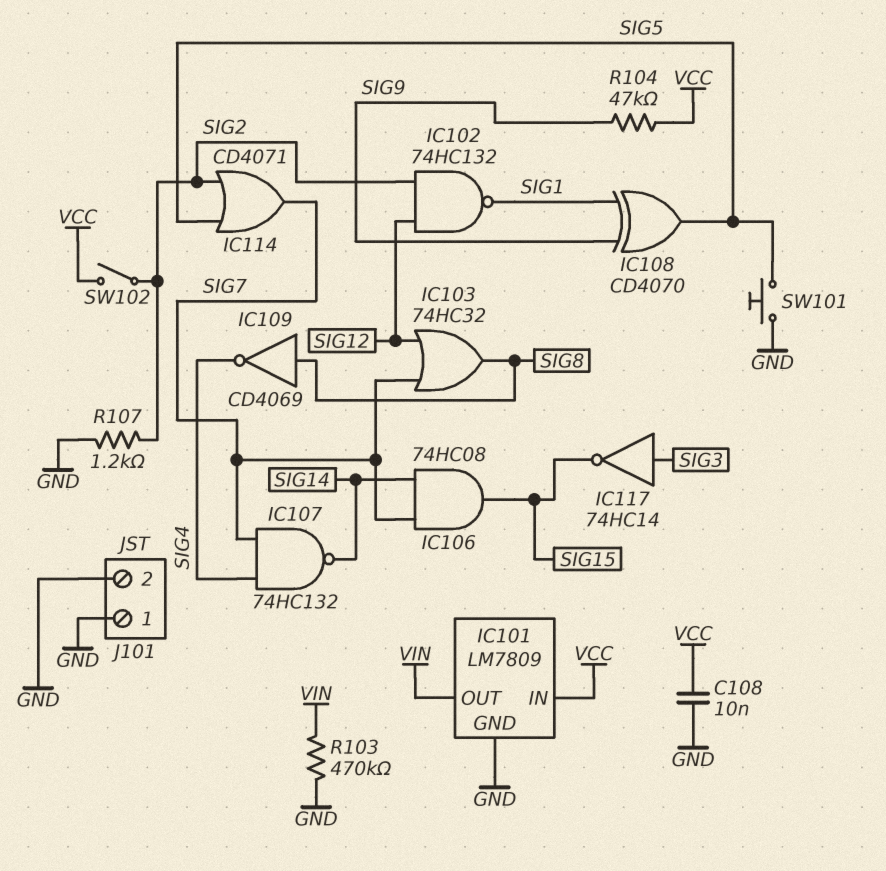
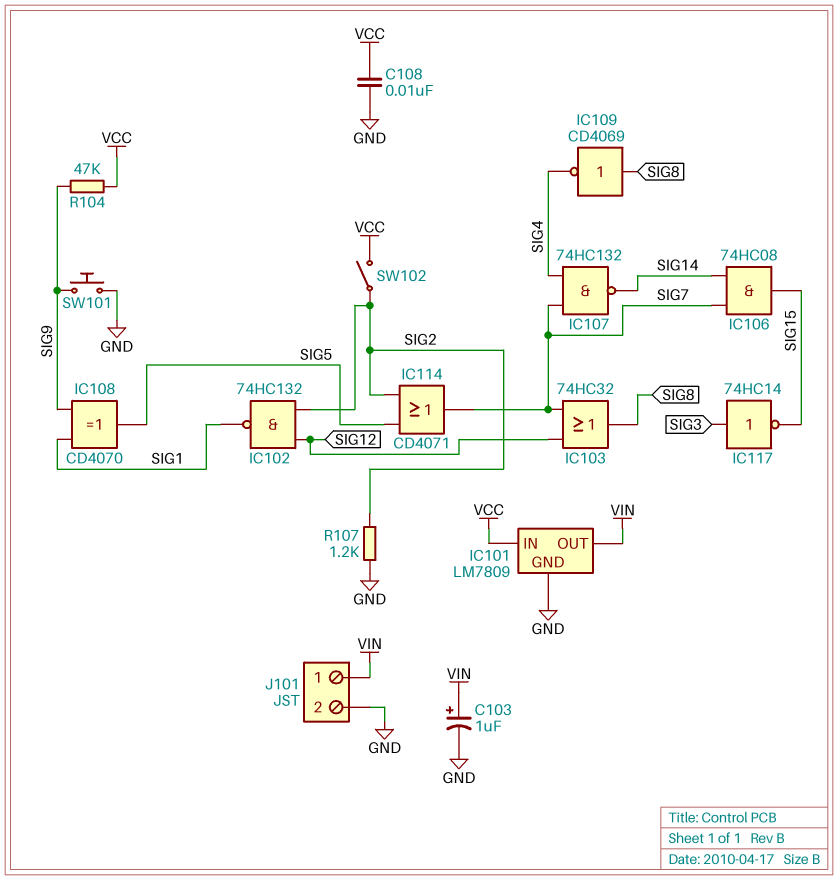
C103: none -> 1uF (plus VIN, minus GND)
J101 pin 1: GND -> VIN
R103: 470k (GND, VIN) -> none
SW101: button (GND, SIG5) -> button (GND, SIG9)

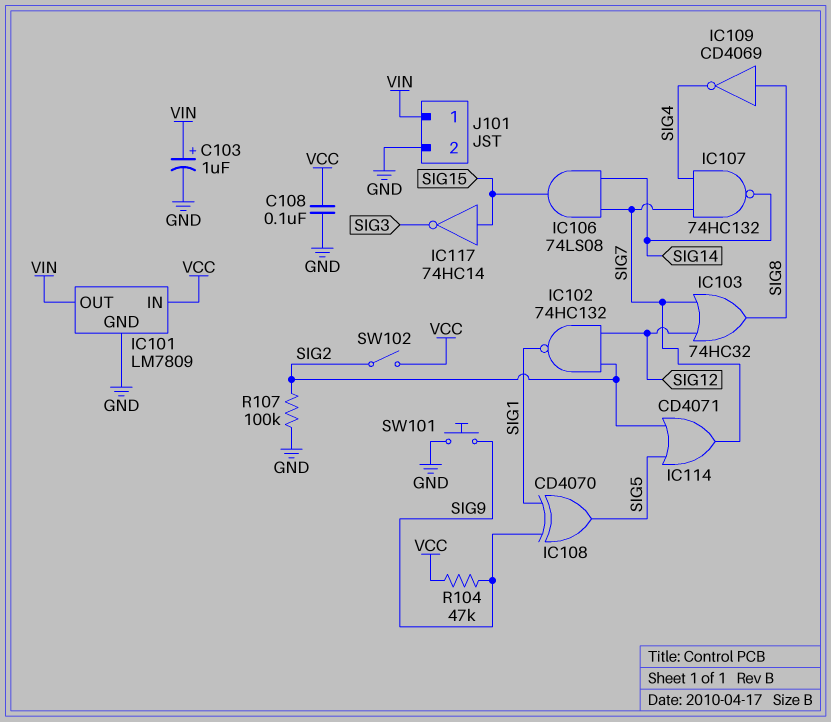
C108: 10nF (GND, VCC) -> 100nF (GND, VCC)
IC106: AND 74HC08 (in SIG7, in SIG14, out SIG15) -> AND 74LS08 (in SIG7, in SIG14, out SIG15)
IC117: NOT 74HC14 (in SIG3, out SIG15) -> NOT 74HC14 (in SIG15, out SIG3)
R107: 1.2k (GND, SIG2) -> 100k (GND, SIG2)

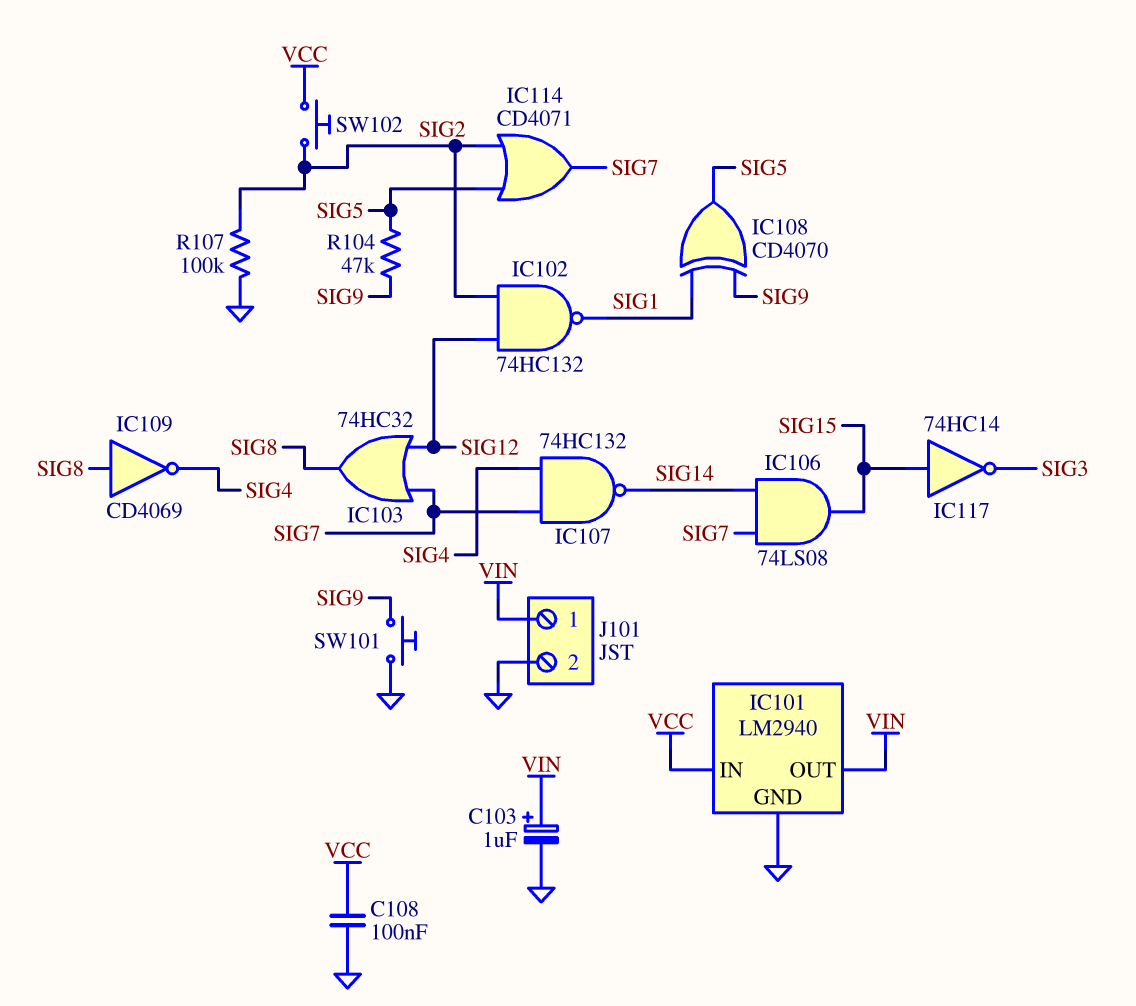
IC101: LM7809 -> LM2940
R104: 47k (SIG9, VCC) -> 47k (SIG5, SIG9)
SW102: switch (SIG2, VCC) -> button (SIG2, VCC)

